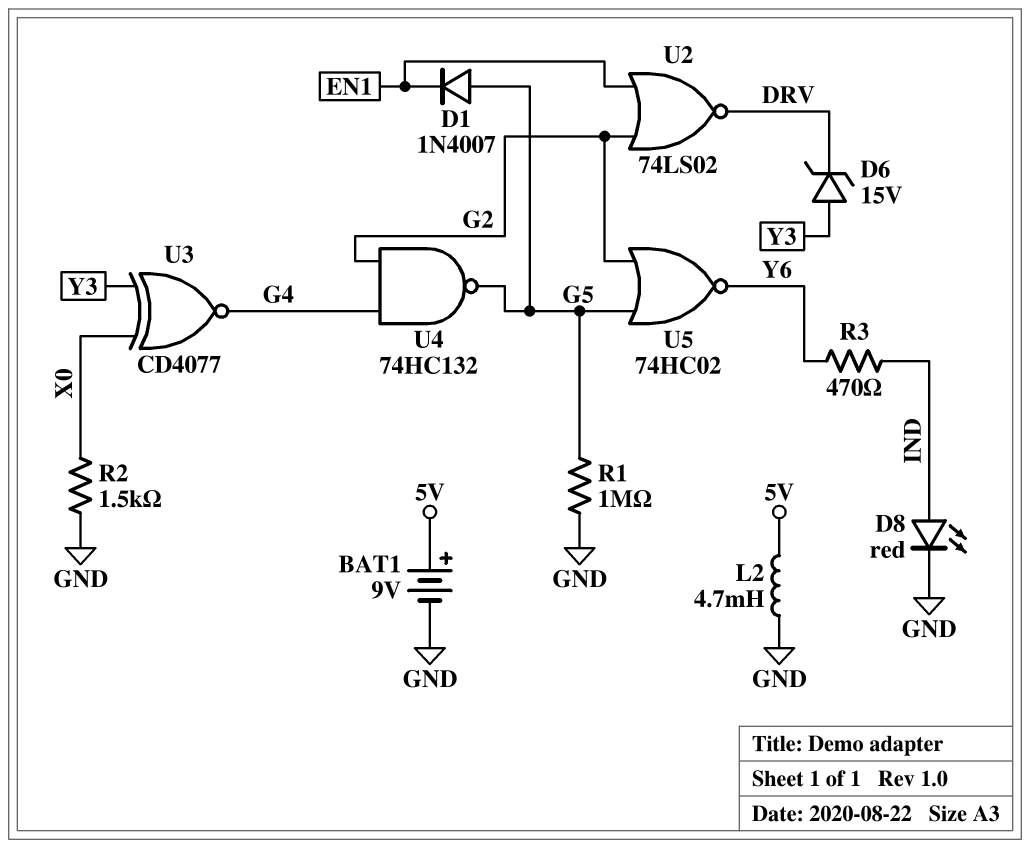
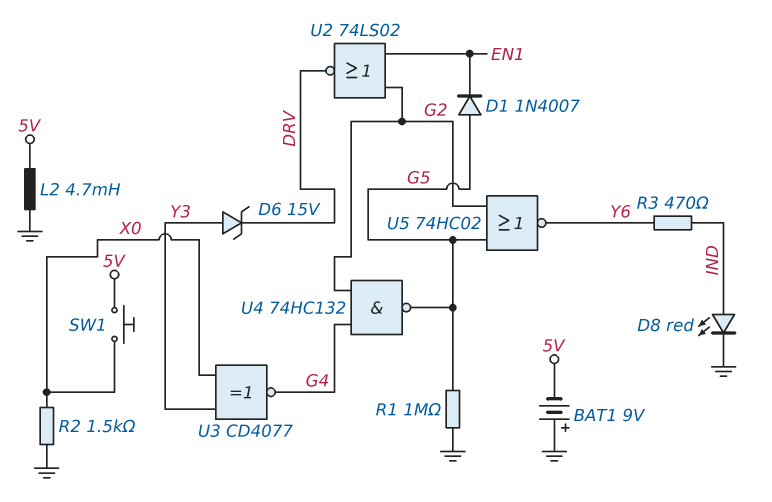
BAT1: 9V (plus 5V, minus GND) -> 9V (plus GND, minus 5V)
SW1: none -> button (5V, X0)

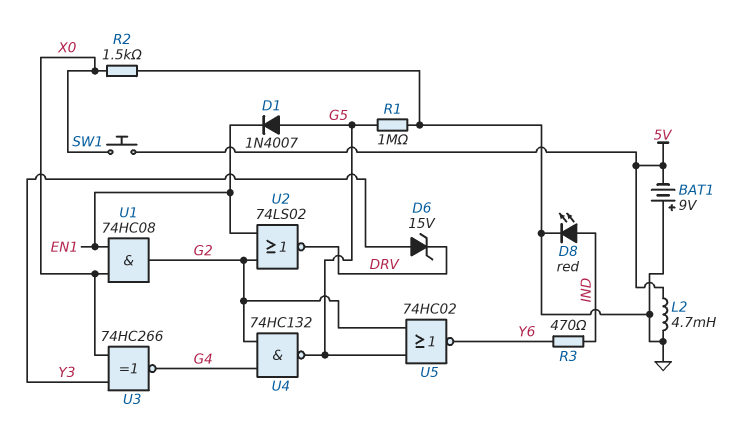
U1: none -> AND 74HC08 (in EN1, in X0, out G2)
U3: XNOR CD4077 (in X0, in Y3, out G4) -> XNOR 74HC266 (in X0, in Y3, out G4)

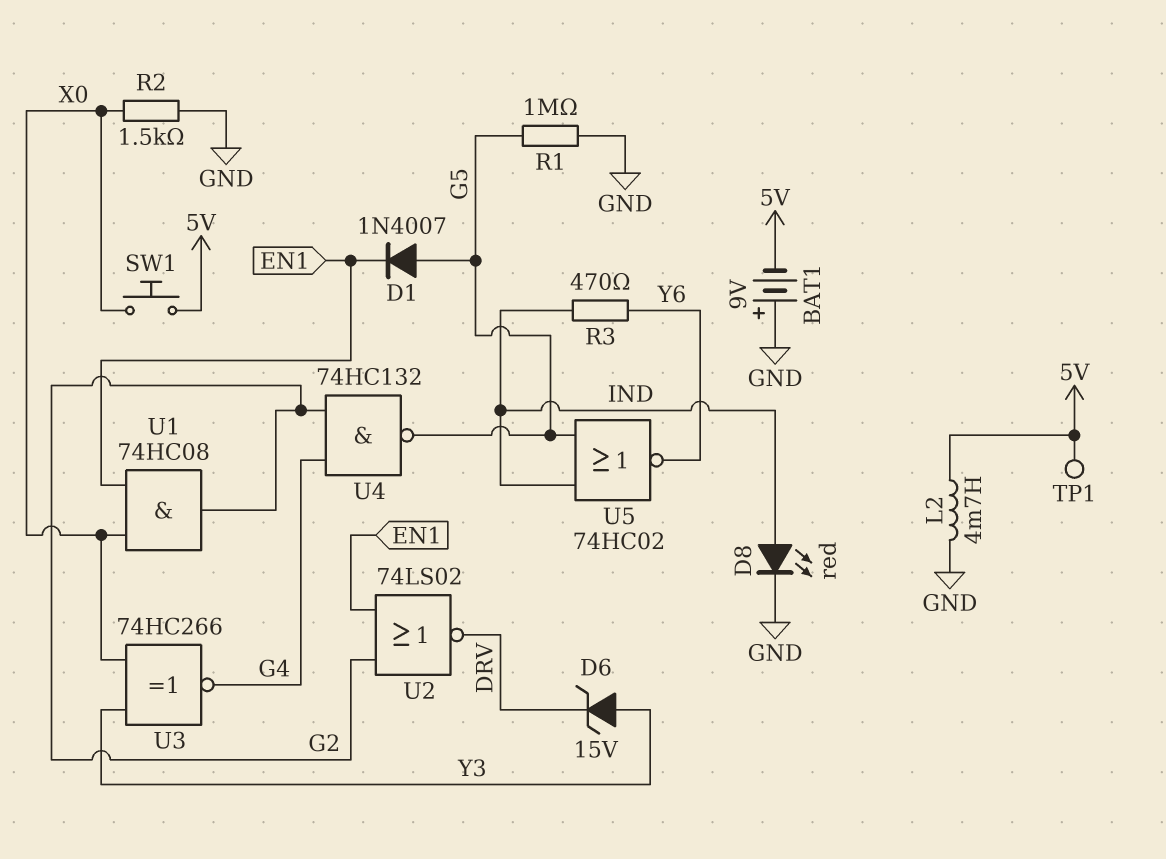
TP1: none -> test point (5V)
U5: NOR 74HC02 (in G2, in G5, out Y6) -> NOR 74HC02 (in G5, in IND, out Y6)

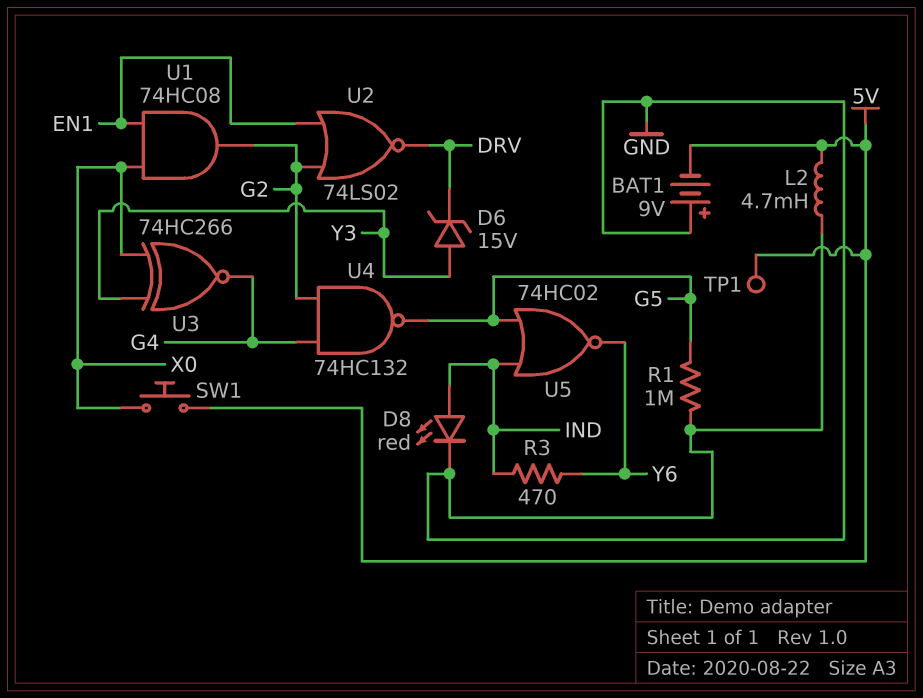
D1: diode 1N4007 (A G5, K EN1) -> none
R2: 1.5k (GND, X0) -> none

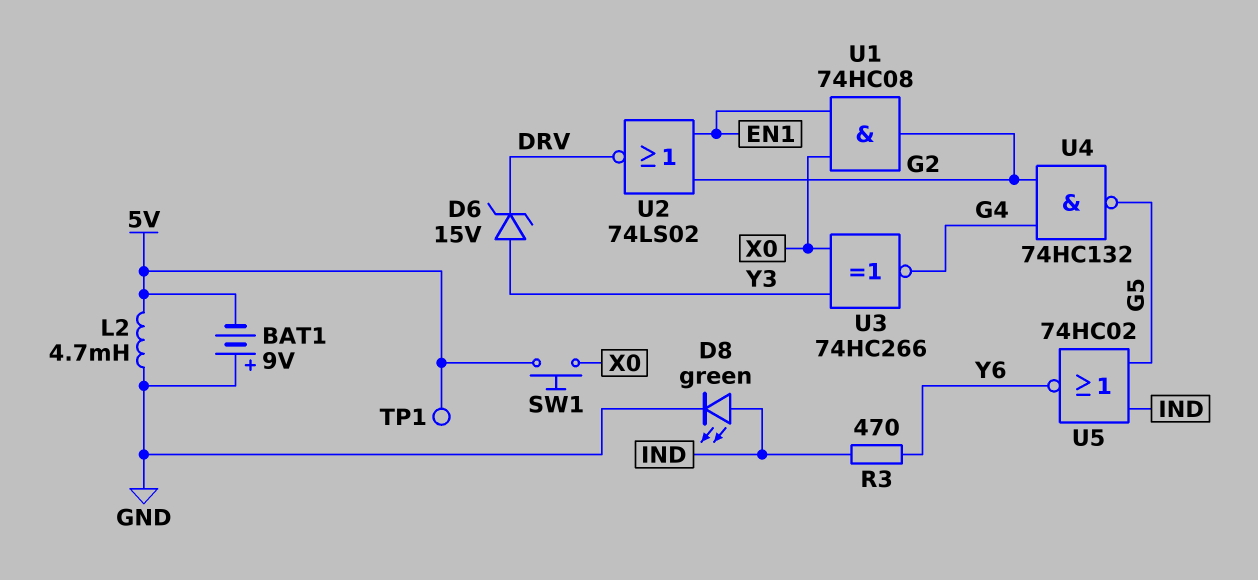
D8: LED red (A IND, K GND) -> LED green (A IND, K GND)
R1: 1M (G5, GND) -> none

